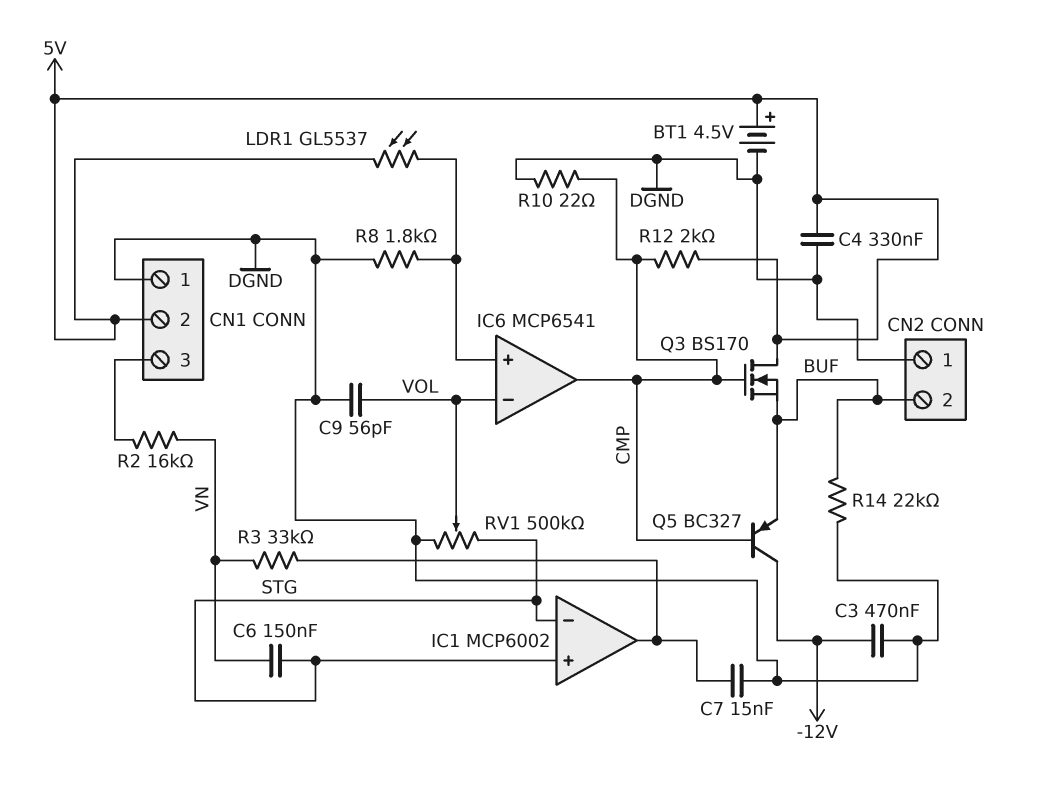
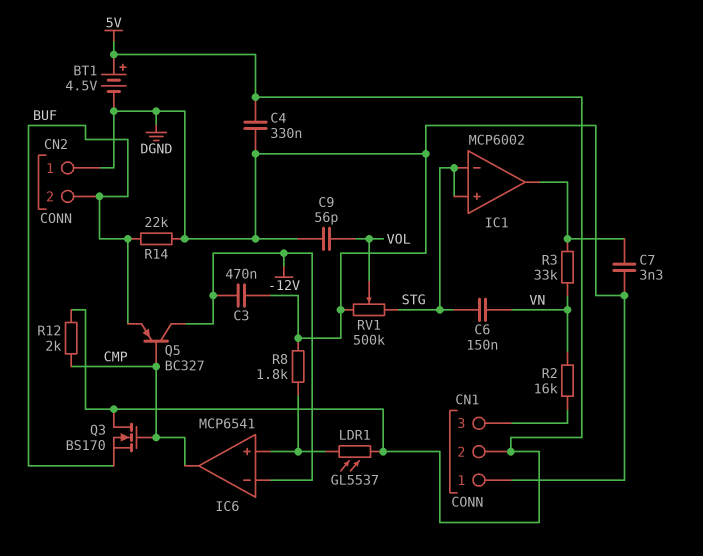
C7: 15nF (DGND, IC1/out) -> 3.3nF (DGND, IC1/out)
IC6 pin in-: VOL -> -12V
R10: 22 (CMP, DGND) -> none

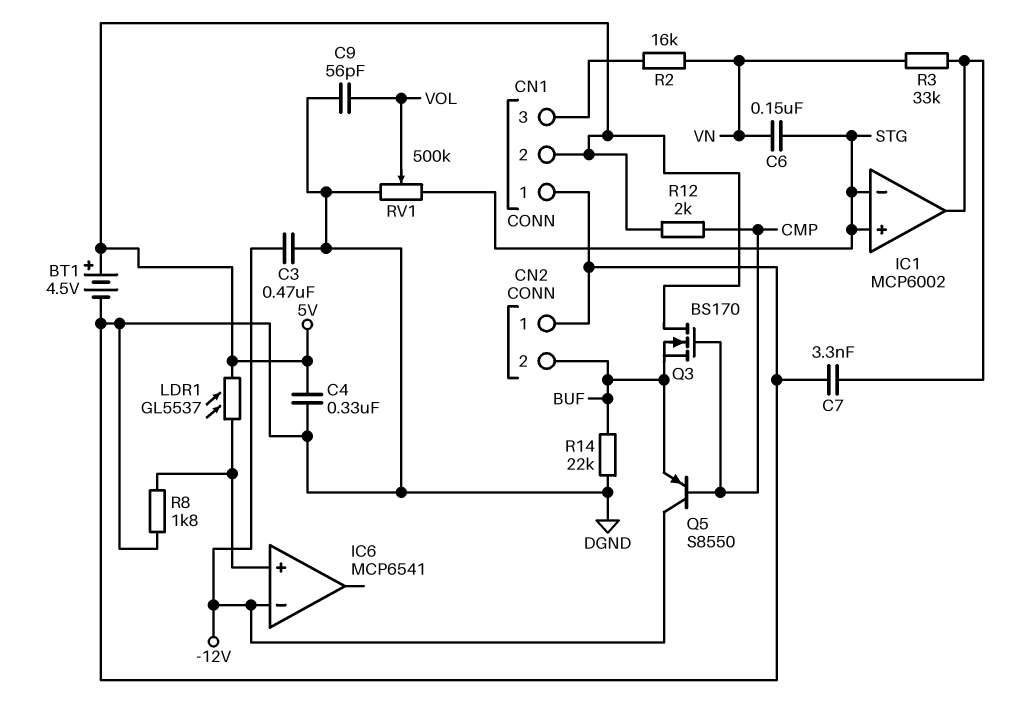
IC6 pin out: CMP -> none
Q5: PNP BC327 (B CMP, C -12V, E BUF) -> PNP S8550 (B CMP, C -12V, E BUF)

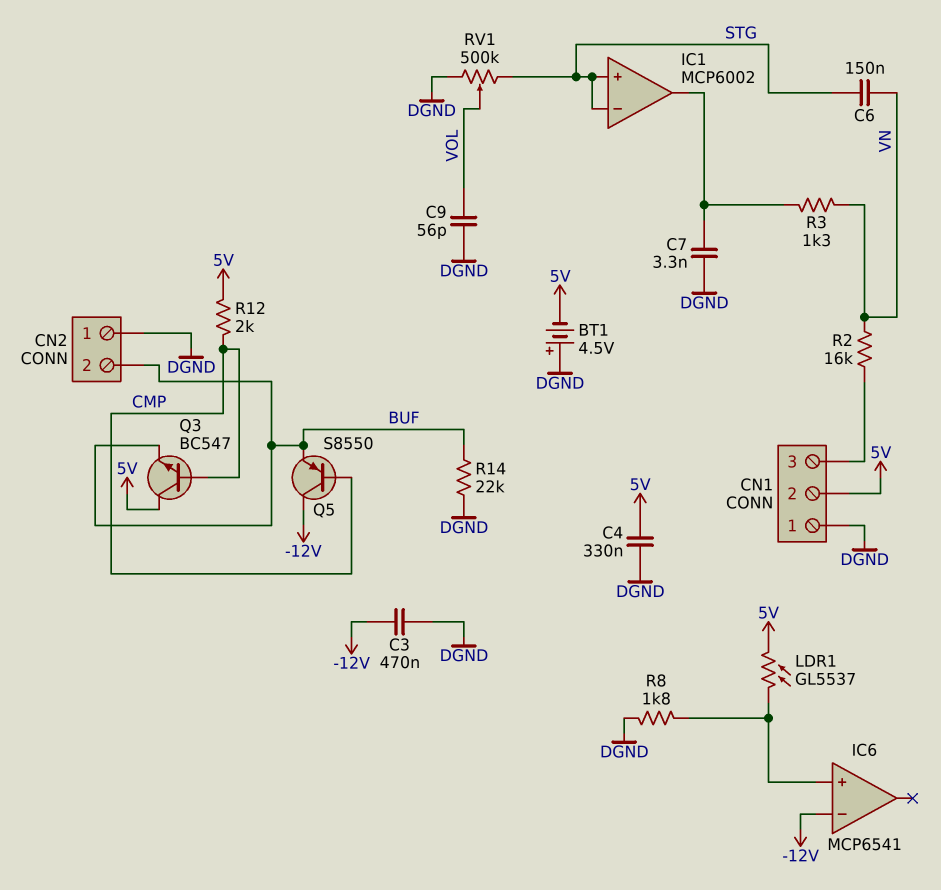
BT1: 4.5V (plus 5V, minus DGND) -> 4.5V (plus DGND, minus 5V)
Q3: NMOS BS170 (G CMP, D 5V, S BUF) -> NPN BC547 (B CMP, C 5V, E BUF)
R3: 33k (IC1/out, VN) -> 1.3k (IC1/out, VN)

